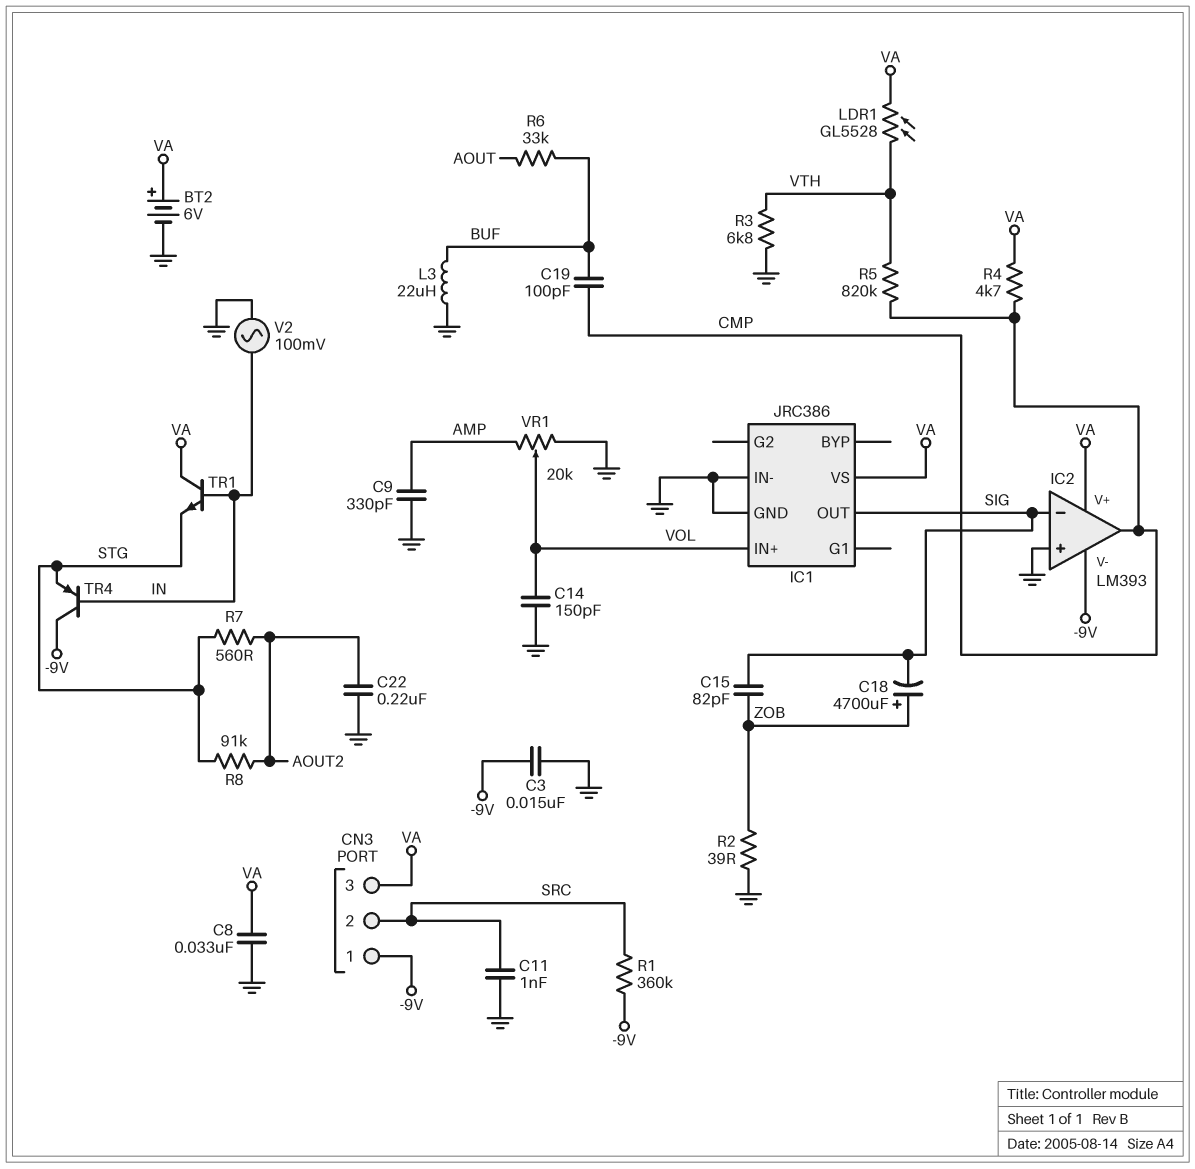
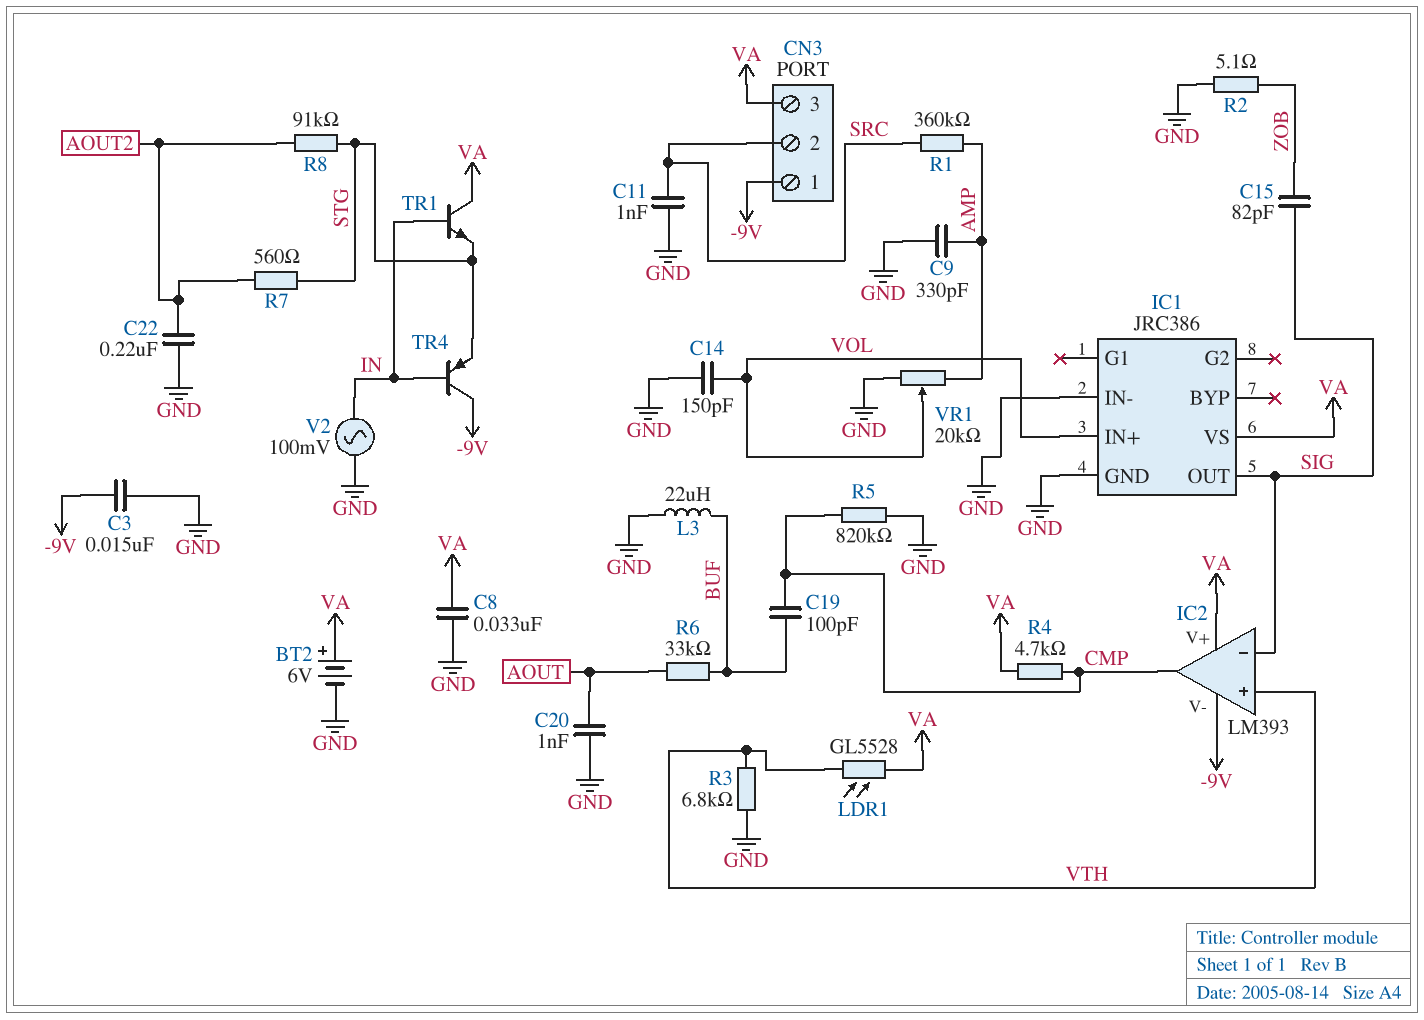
C18: 4700uF (plus ZOB, minus SIG) -> none
C20: none -> 1nF (AOUT, GND)
IC2 pin in+: GND -> VTH
R1: 360k (-9V, SRC) -> 360k (AMP, SRC)
R2: 39 (GND, ZOB) -> 5.1 (GND, ZOB)
R5: 820k (CMP, VTH) -> 820k (CMP, GND)

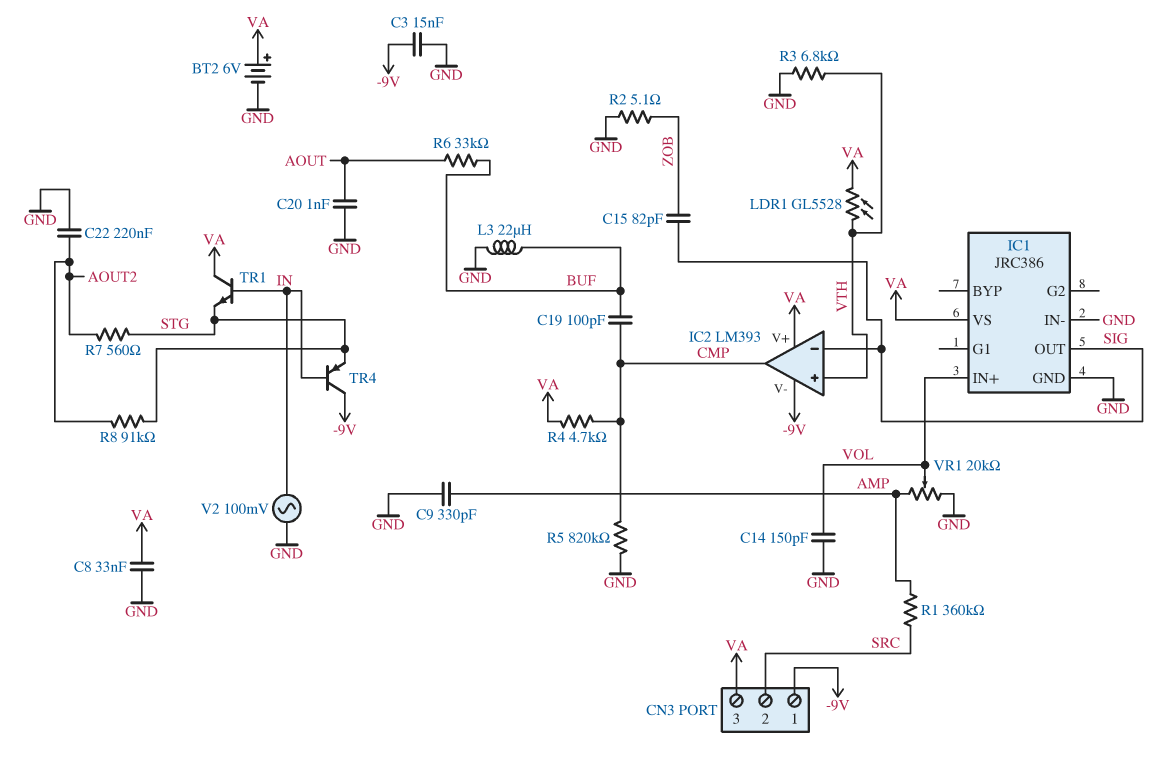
C11: 1nF (GND, SRC) -> none

